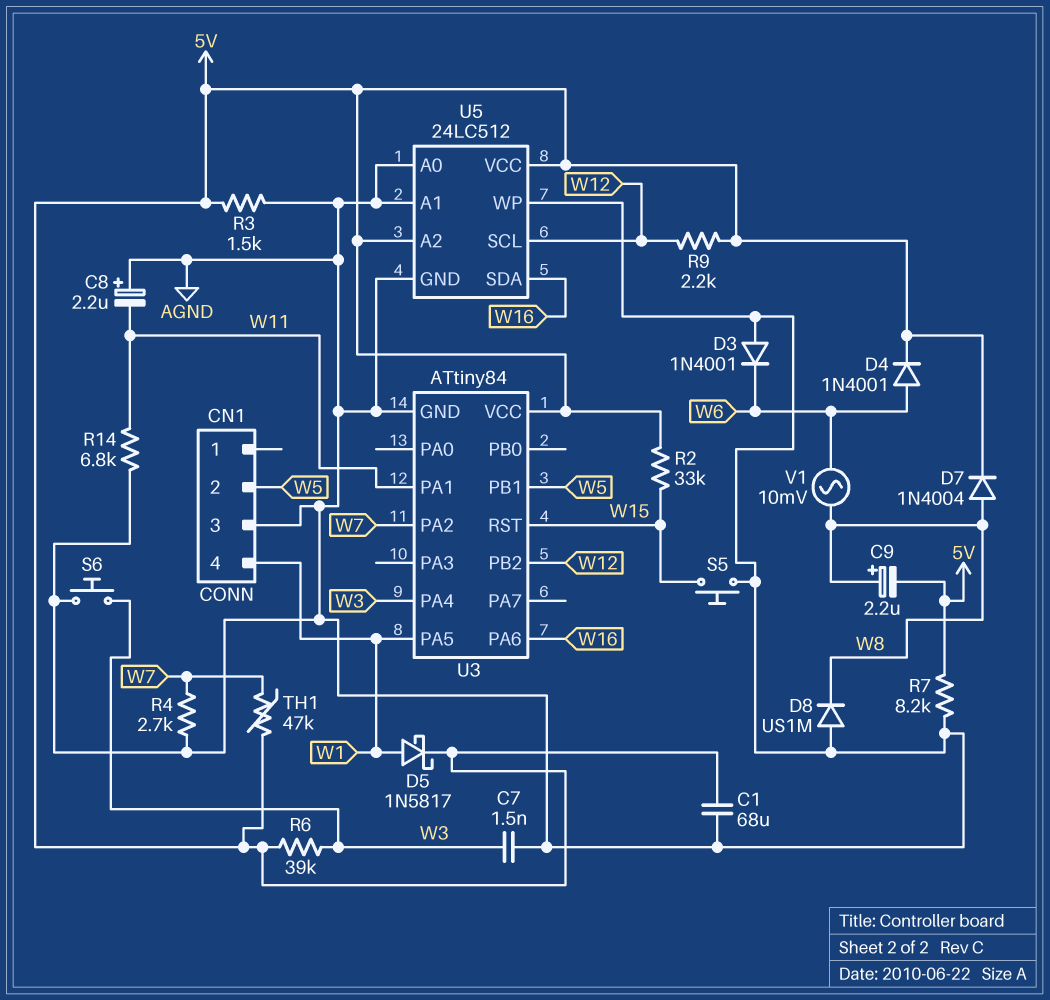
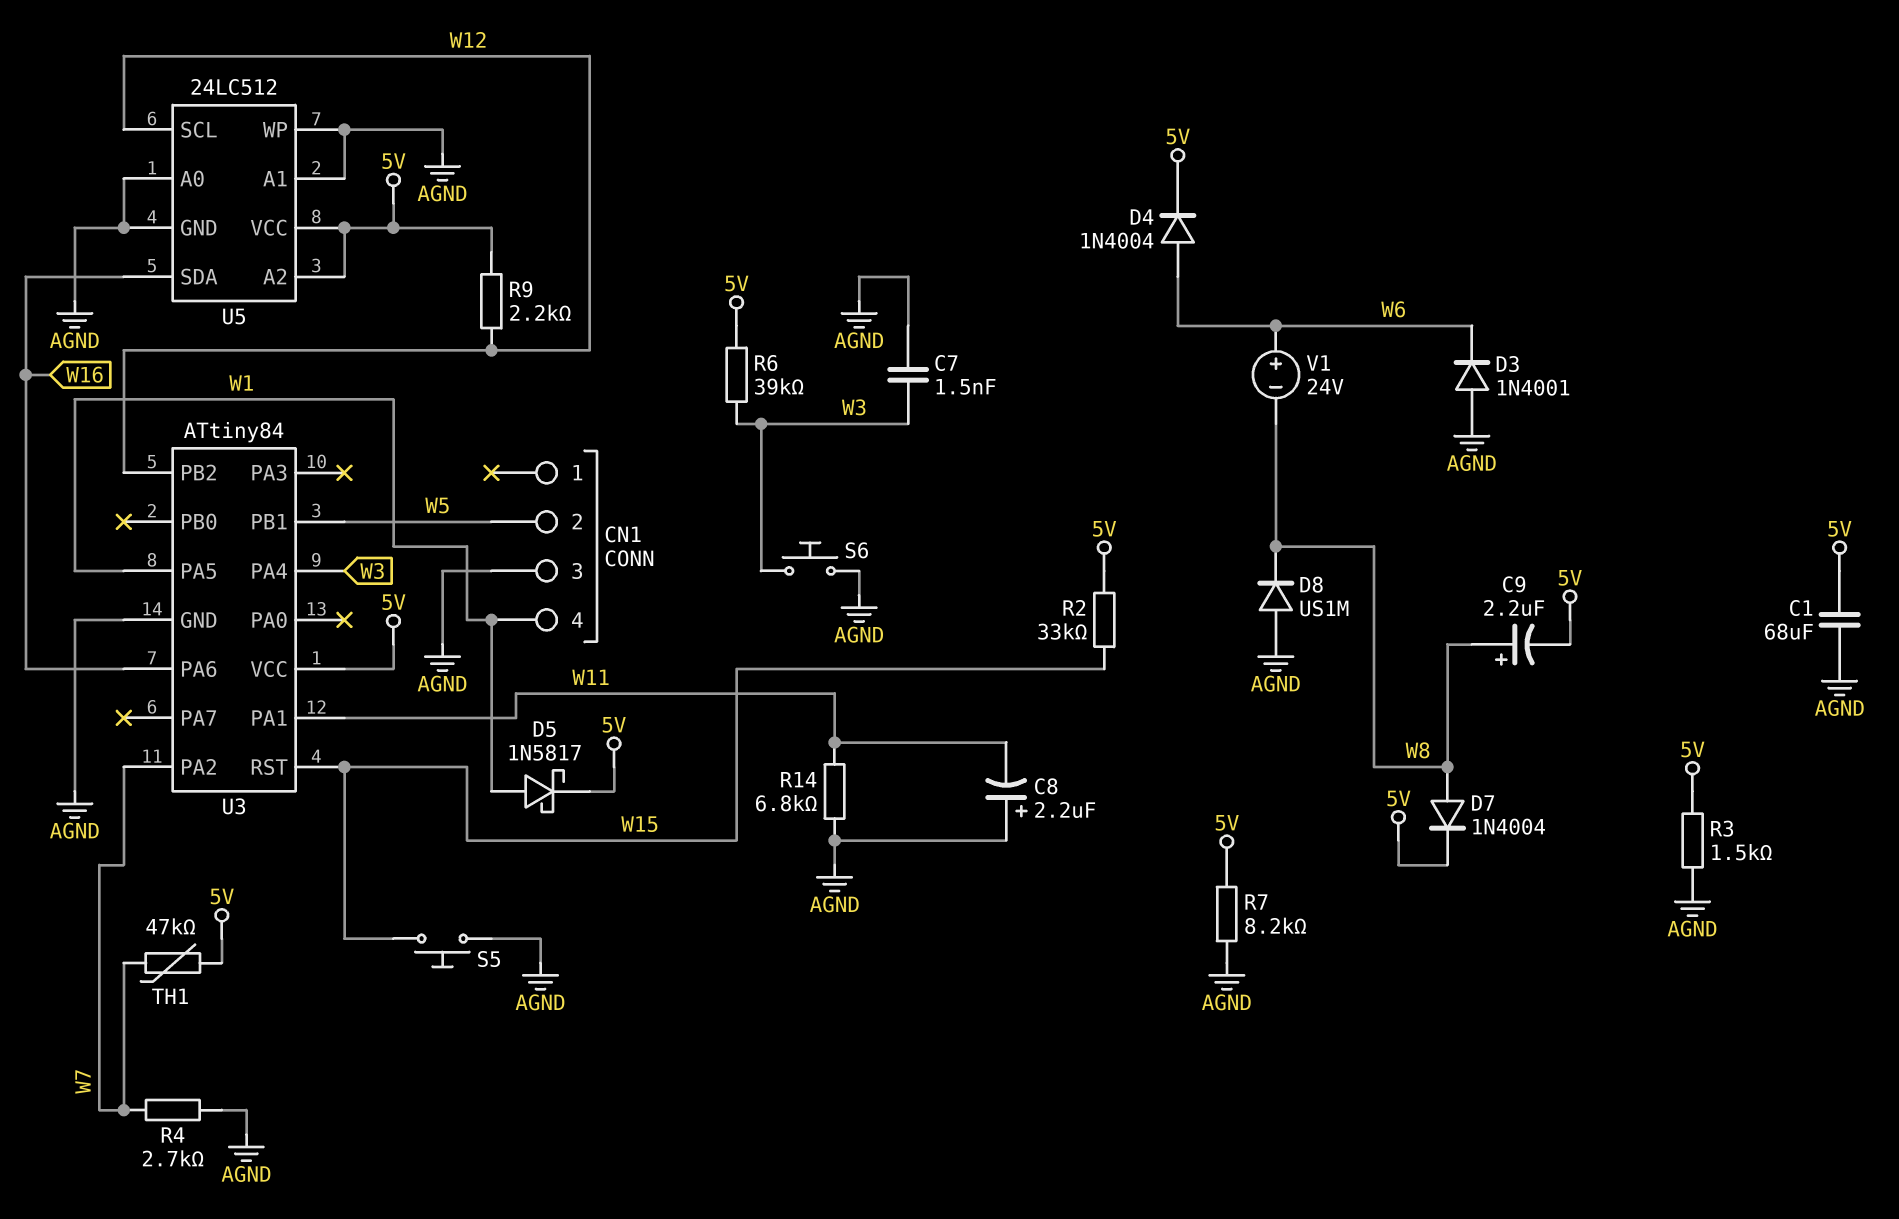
D4: diode 1N4001 (A W6, K 5V) -> diode 1N4004 (A W6, K 5V)
V1: AC 10mV (W6, W8) -> 24V (plus W6, minus W8)

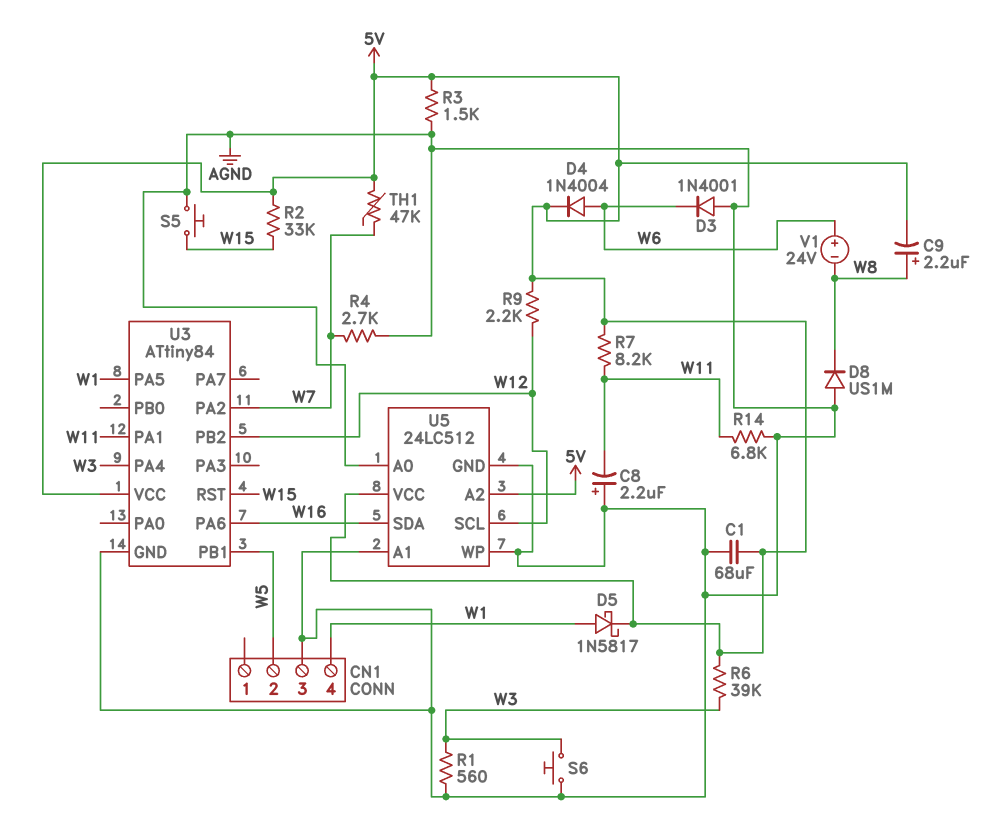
C7: 1.5nF (AGND, W3) -> none
D7: diode 1N4004 (A W8, K 5V) -> none
R1: none -> 560 (AGND, W3)
R7: 8.2k (5V, AGND) -> 8.2k (5V, W11)

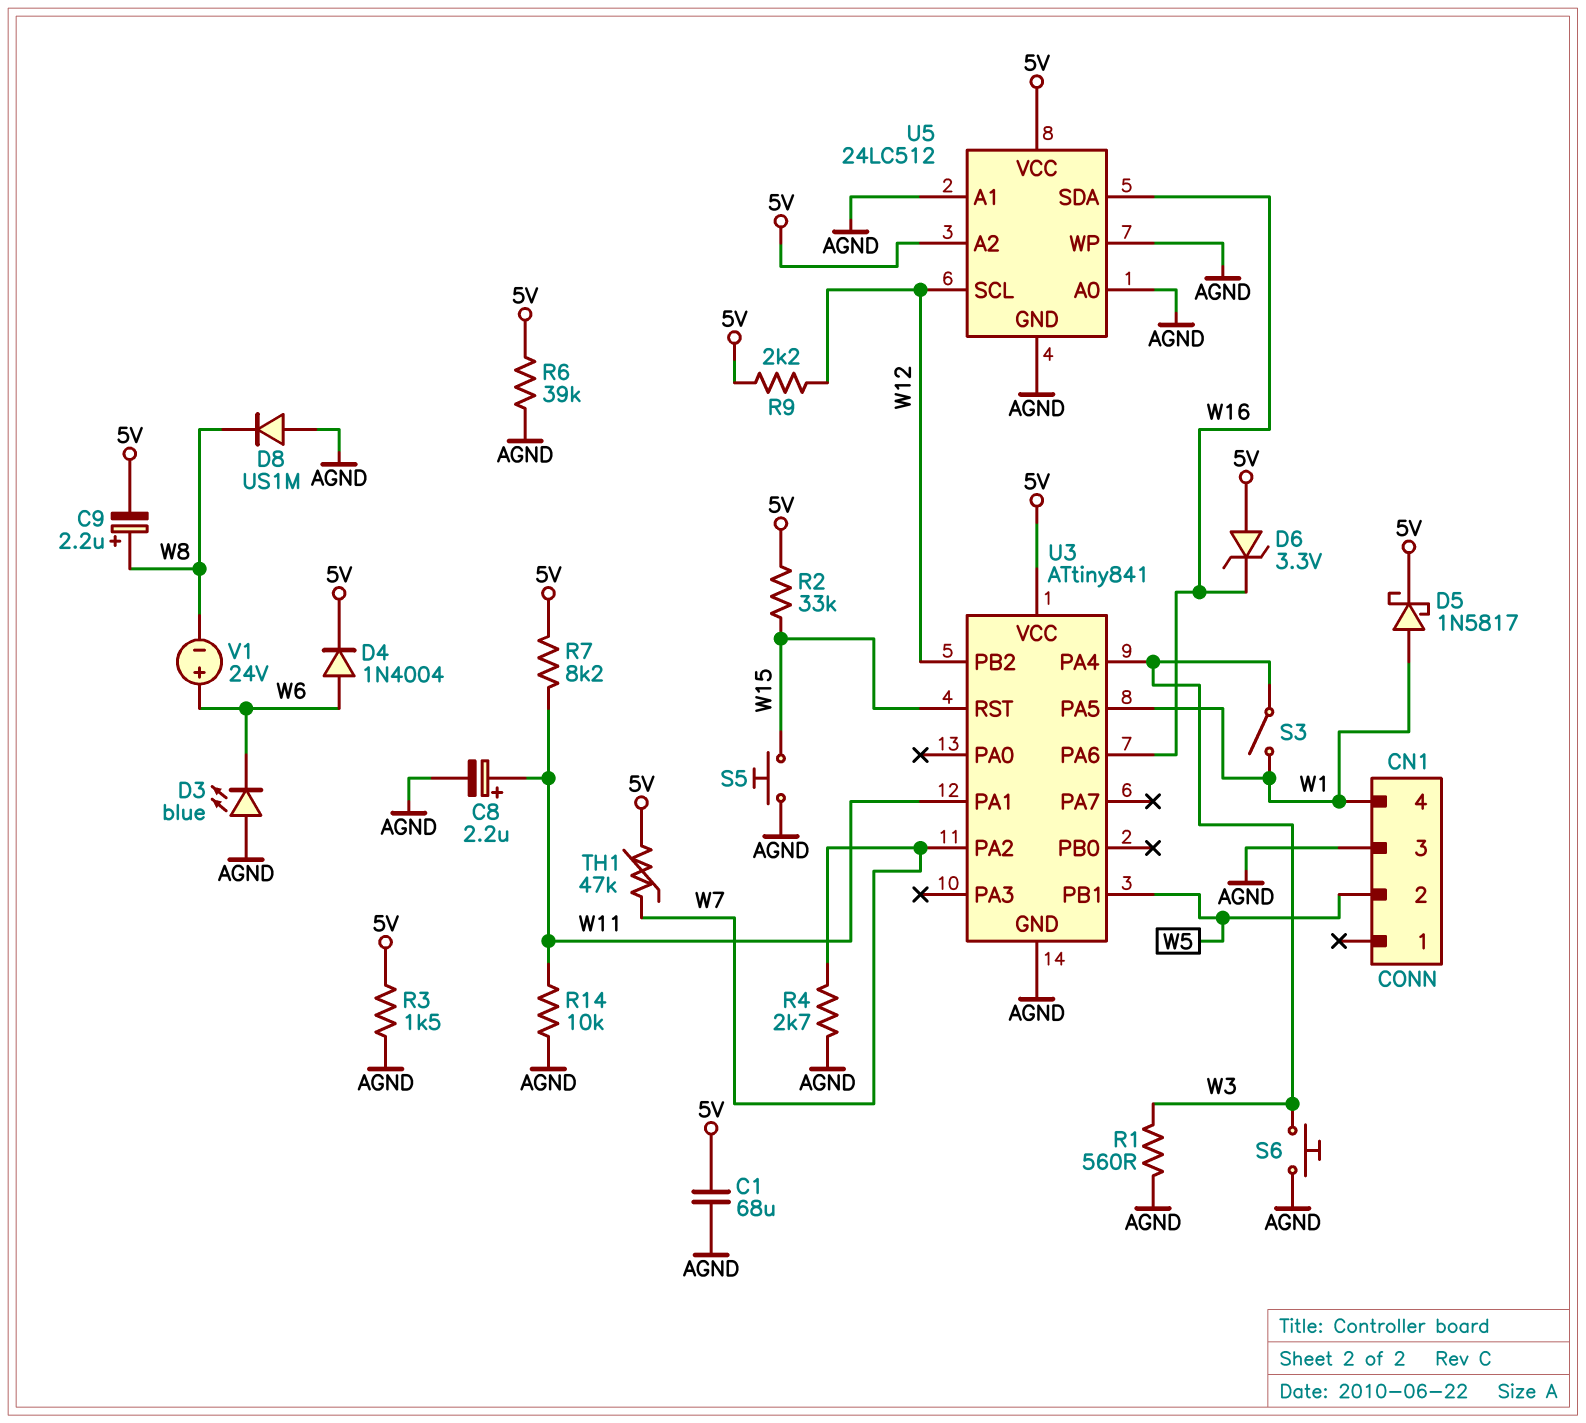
C8: 2.2uF (plus AGND, minus W11) -> 2.2uF (plus W11, minus AGND)
D3: diode 1N4001 (A AGND, K W6) -> LED blue (A AGND, K W6)
D6: none -> zener 3.3V (A 5V, K W16)
R6: 39k (5V, W3) -> 39k (5V, AGND)
R14: 6.8k (AGND, W11) -> 10k (AGND, W11)
S3: none -> switch (W1, W3)
U3: ATtiny84 -> ATtiny841

